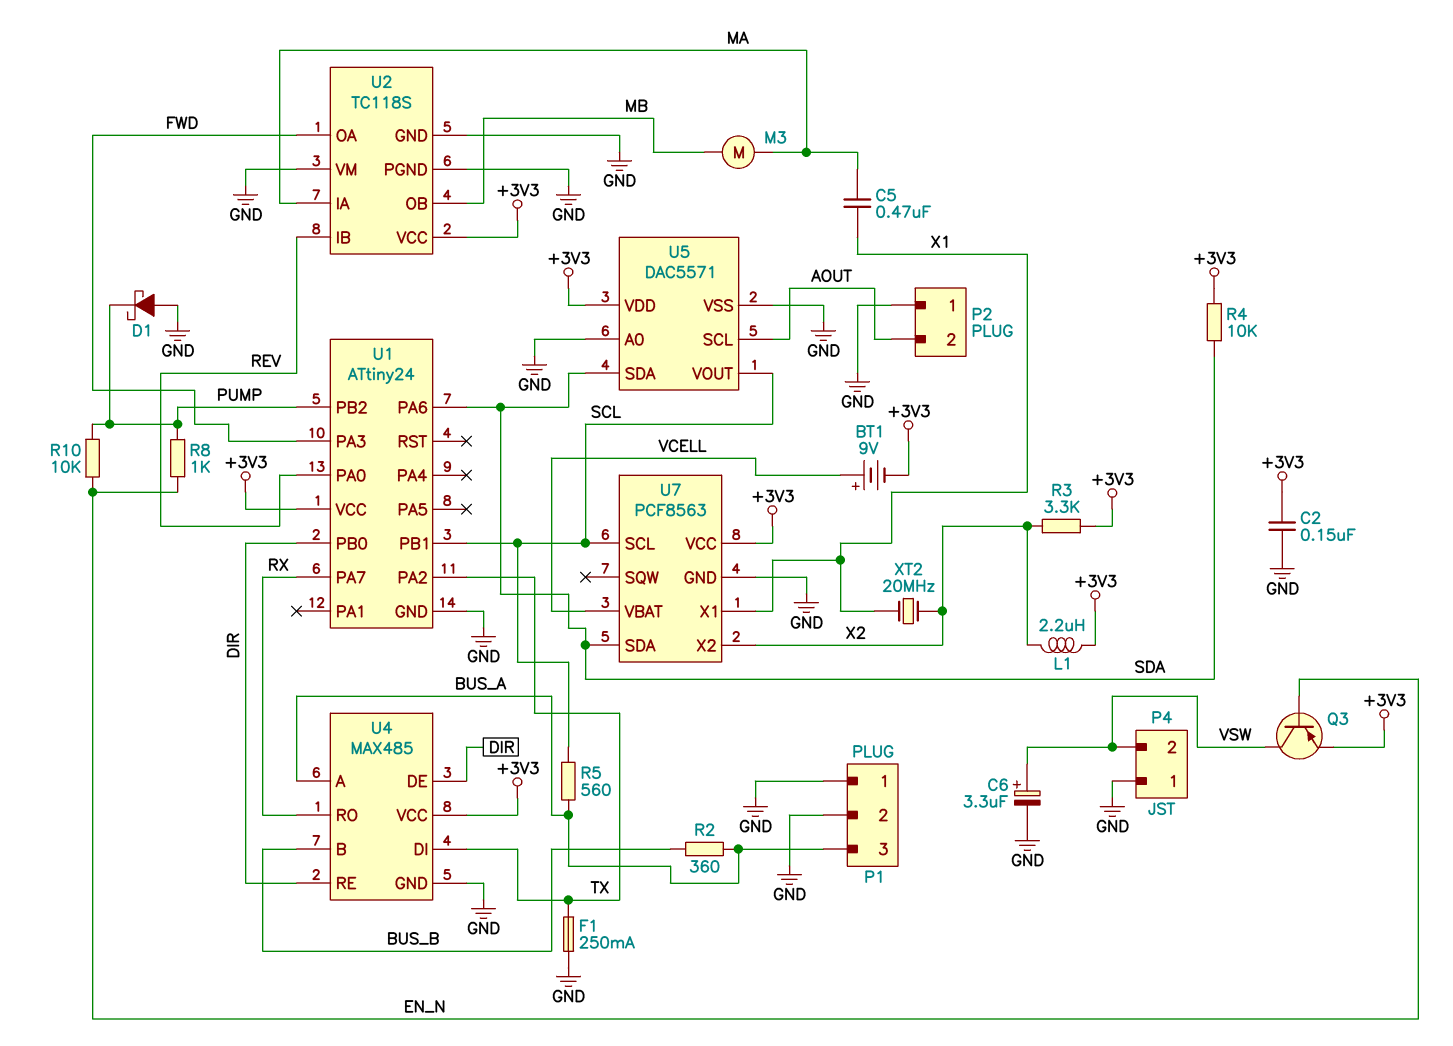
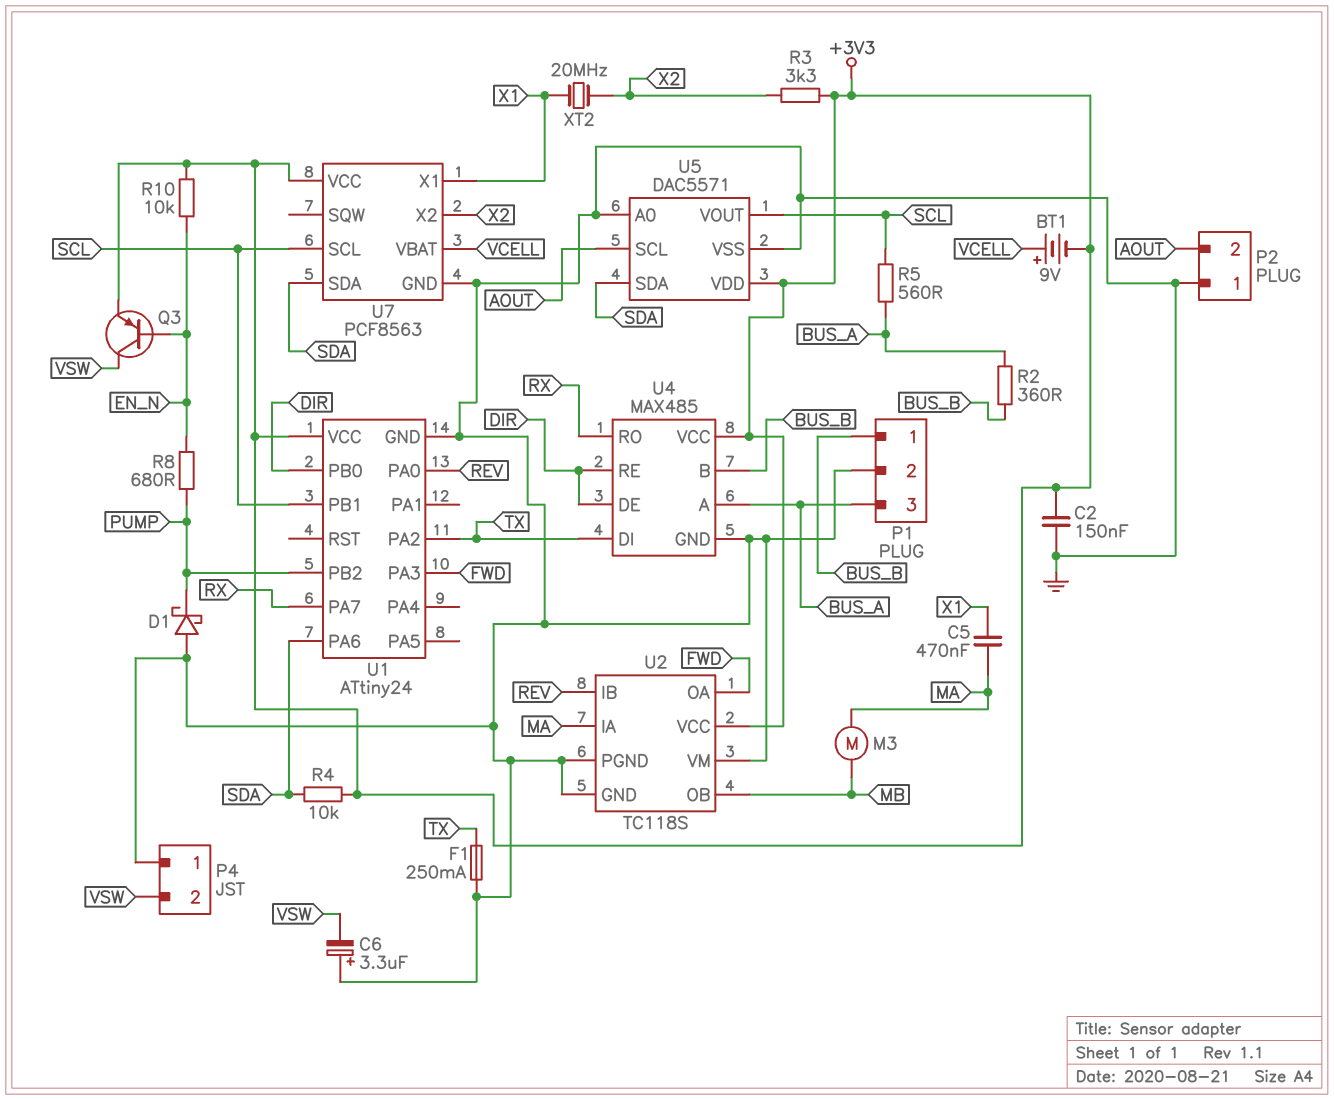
C6: 3.3uF (plus VSW, minus GND) -> 3.3uF (plus GND, minus VSW)
L1: 2.2uH (+3V3, X2) -> none
P1 pin 1: GND -> BUS_B
R8: 1k (EN_N, PUMP) -> 680 (EN_N, PUMP)
R10: 10k (EN_N, PUMP) -> 10k (+3V3, EN_N)

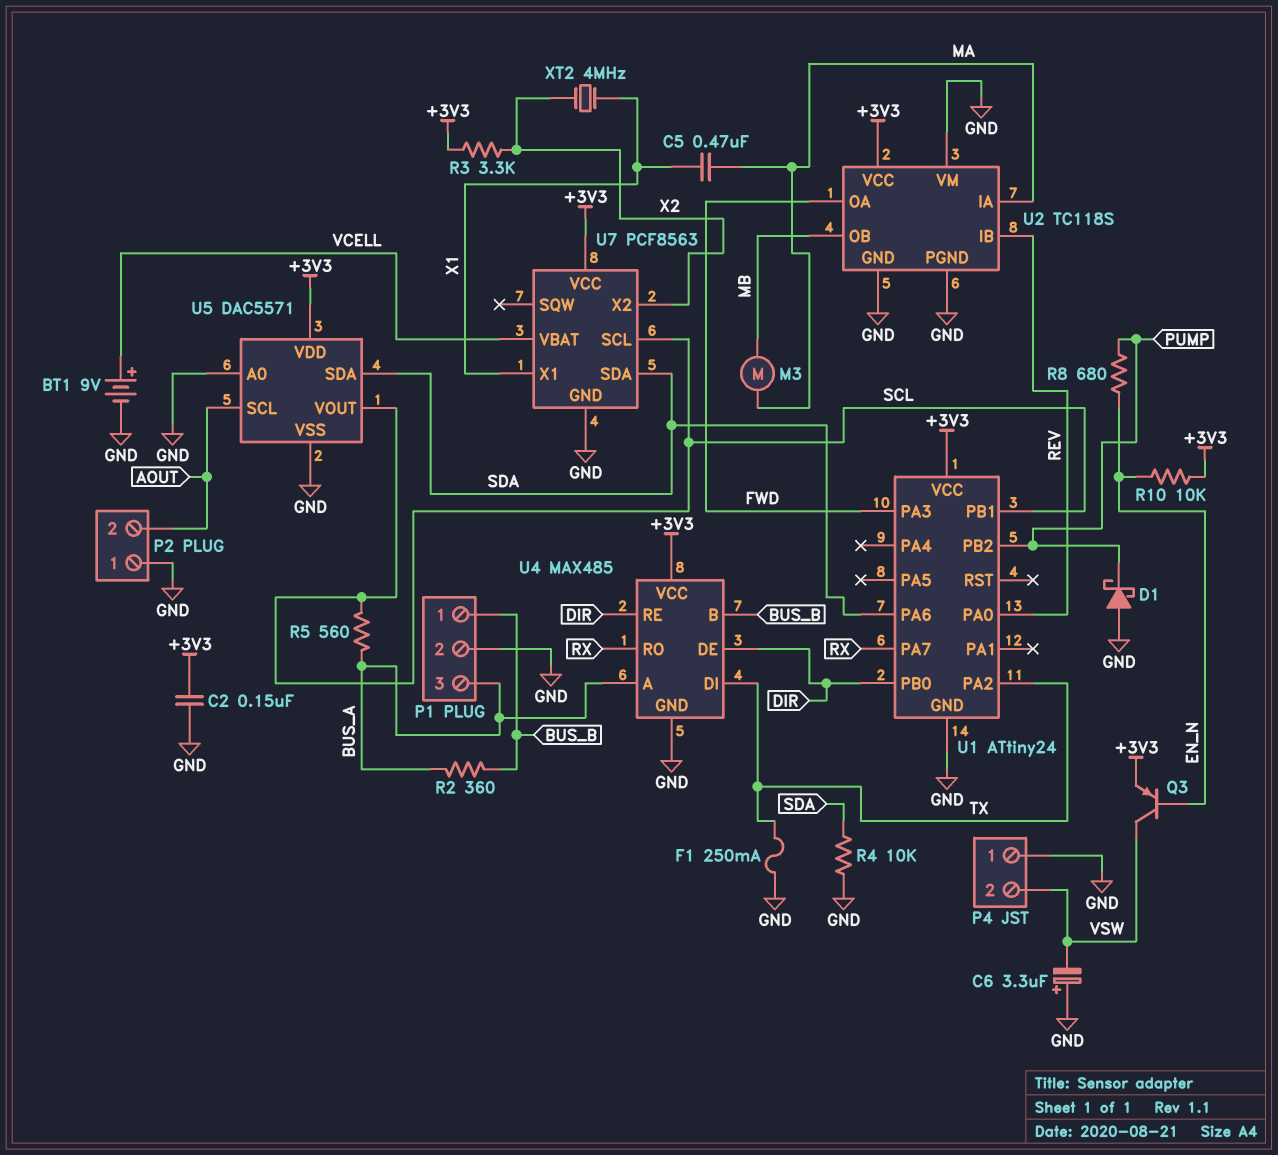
BT1: 9V (plus VCELL, minus +3V3) -> 9V (plus VCELL, minus GND)
R4: 10k (+3V3, SDA) -> 10k (GND, SDA)
XT2: 20MHz (X1, X2) -> 4MHz (X1, X2)

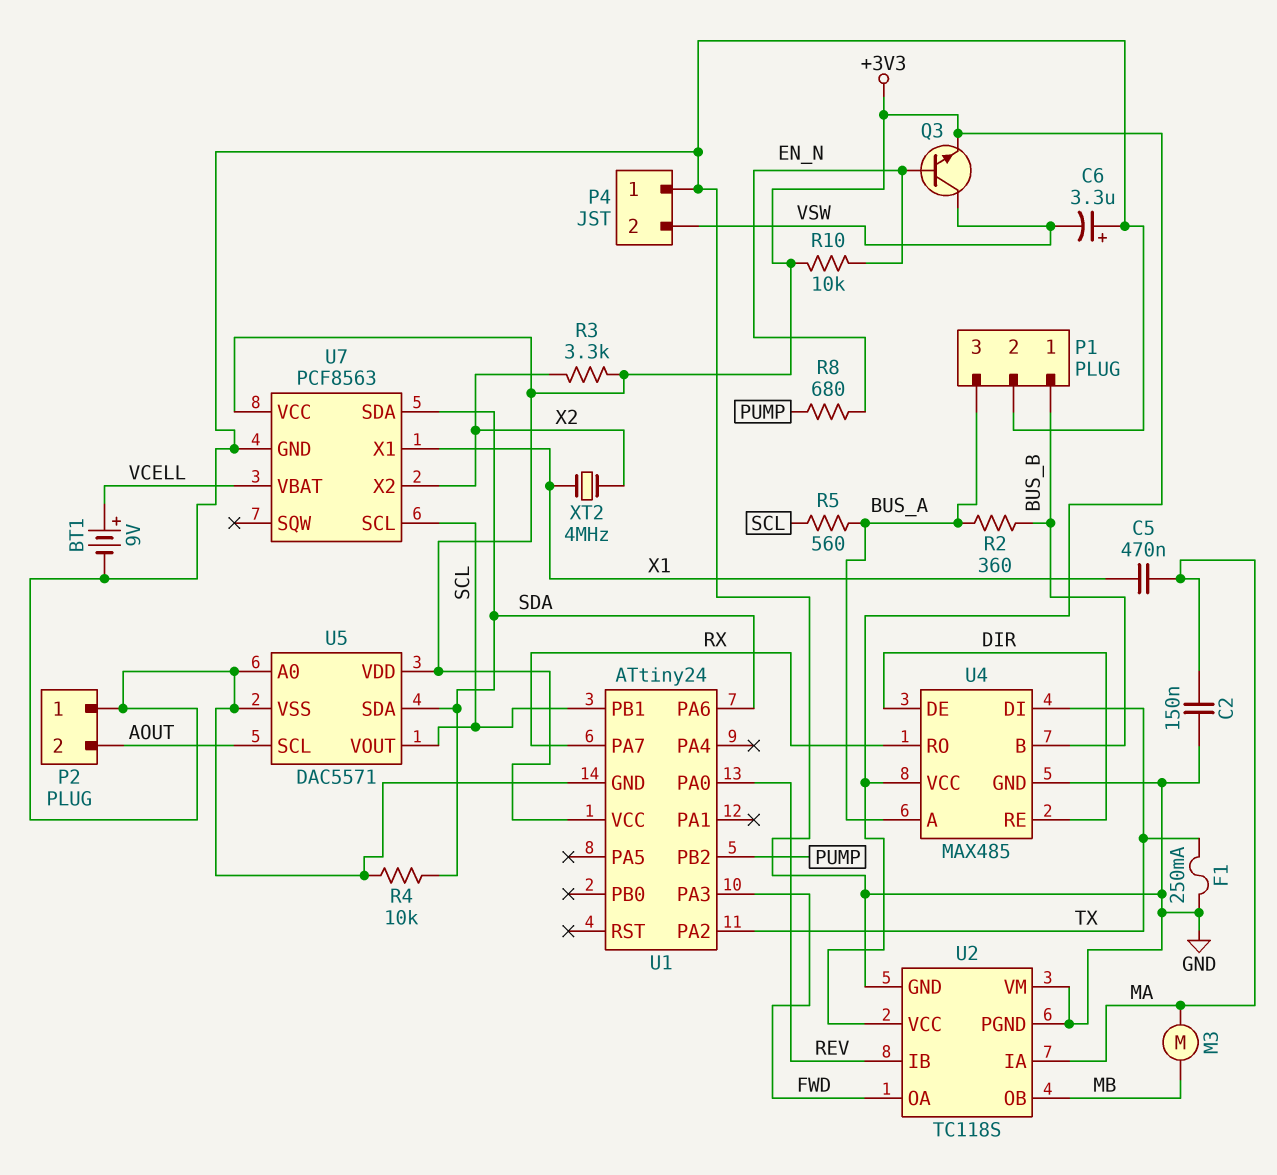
C2: 150nF (+3V3, GND) -> 150nF (GND, MA)
D1: schottky (A GND, K PUMP) -> none
Q3: PNP (B EN_N, C VSW, E +3V3) -> NPN (B EN_N, C VSW, E +3V3)
U1 pin PB0: DIR -> none

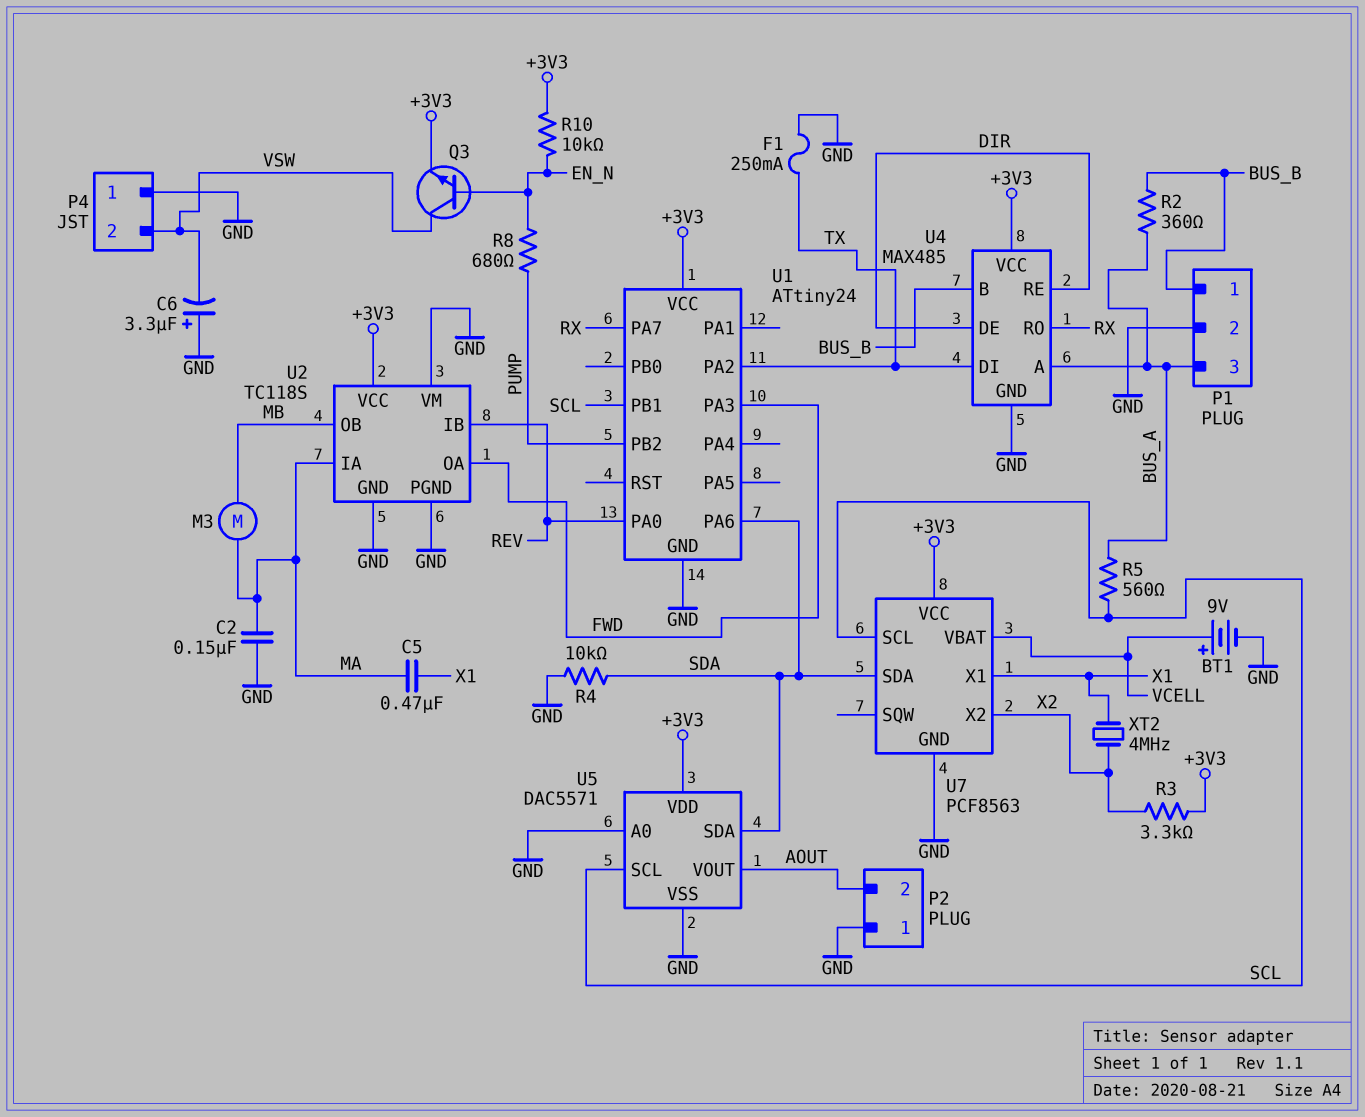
U5 pin SCL: AOUT -> SCL
U5 pin VOUT: SCL -> AOUT

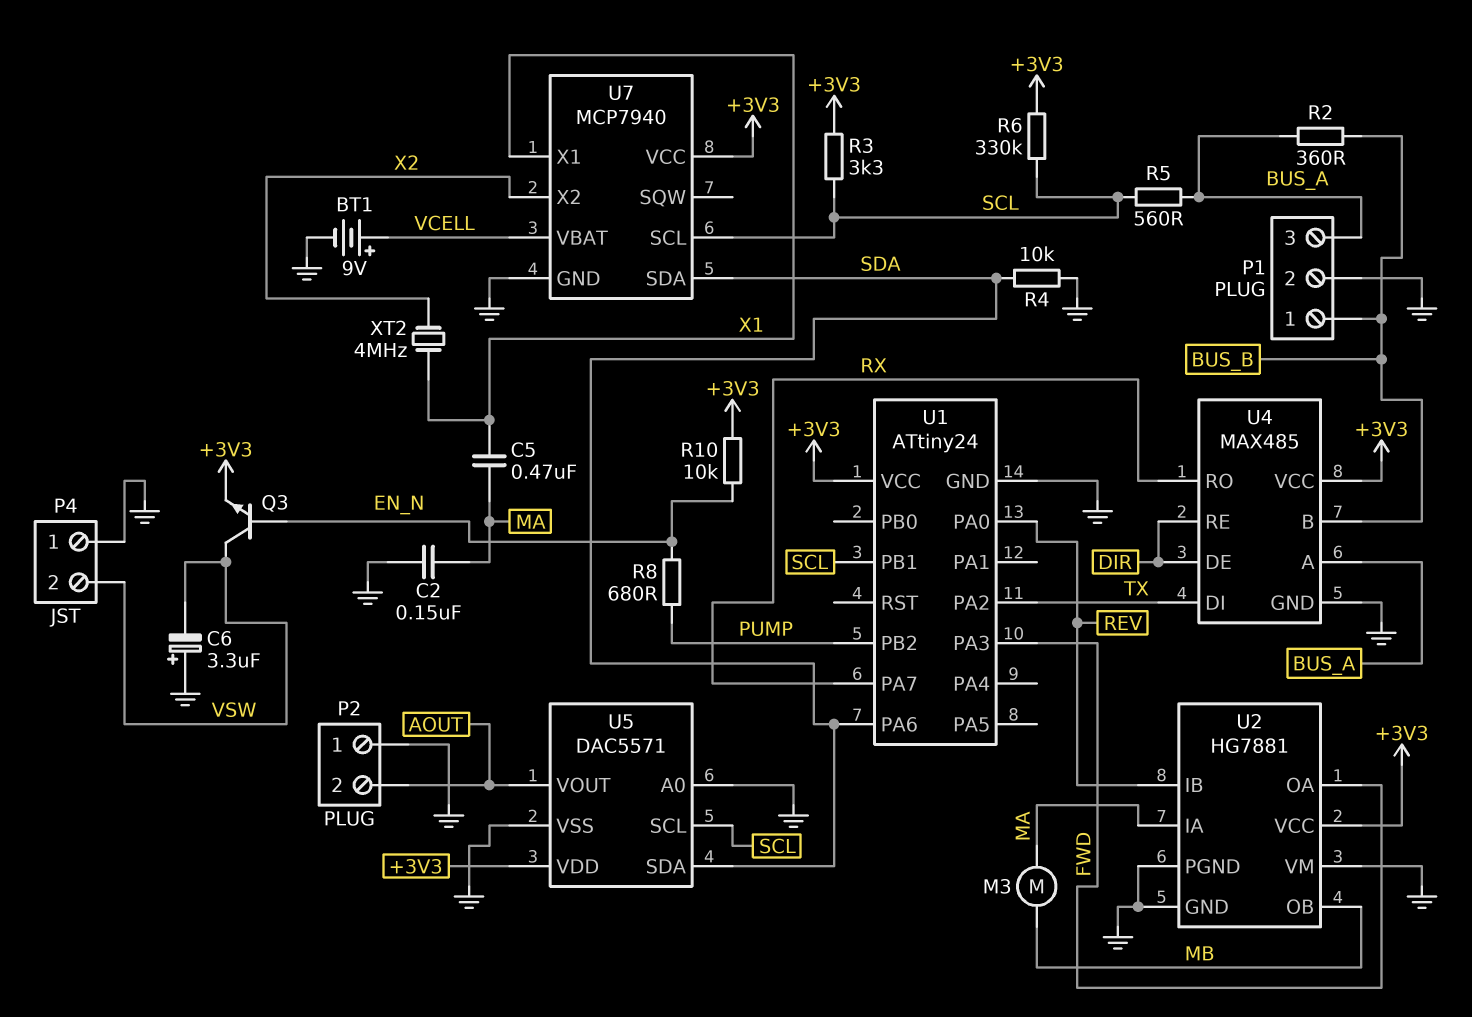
F1: 250mA (GND, TX) -> none
R3: 3.3k (+3V3, X2) -> 3.3k (+3V3, SCL)
R6: none -> 330k (+3V3, SCL)
U2: TC118S -> HG7881
U7: PCF8563 -> MCP7940

